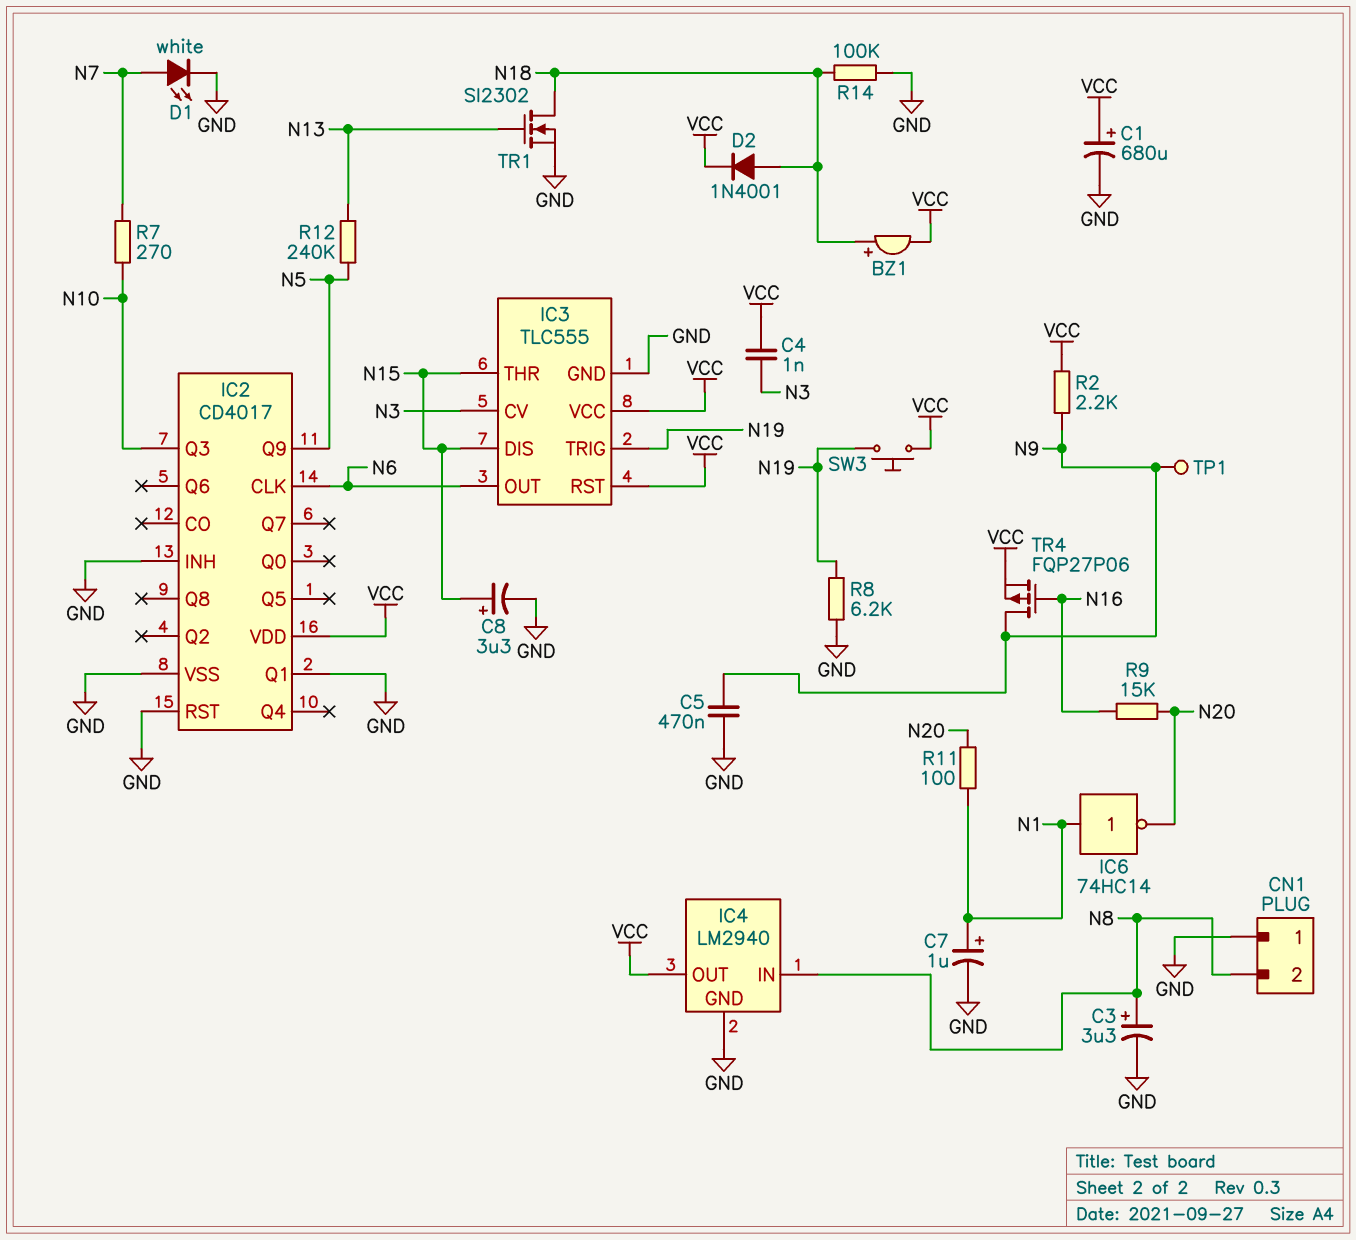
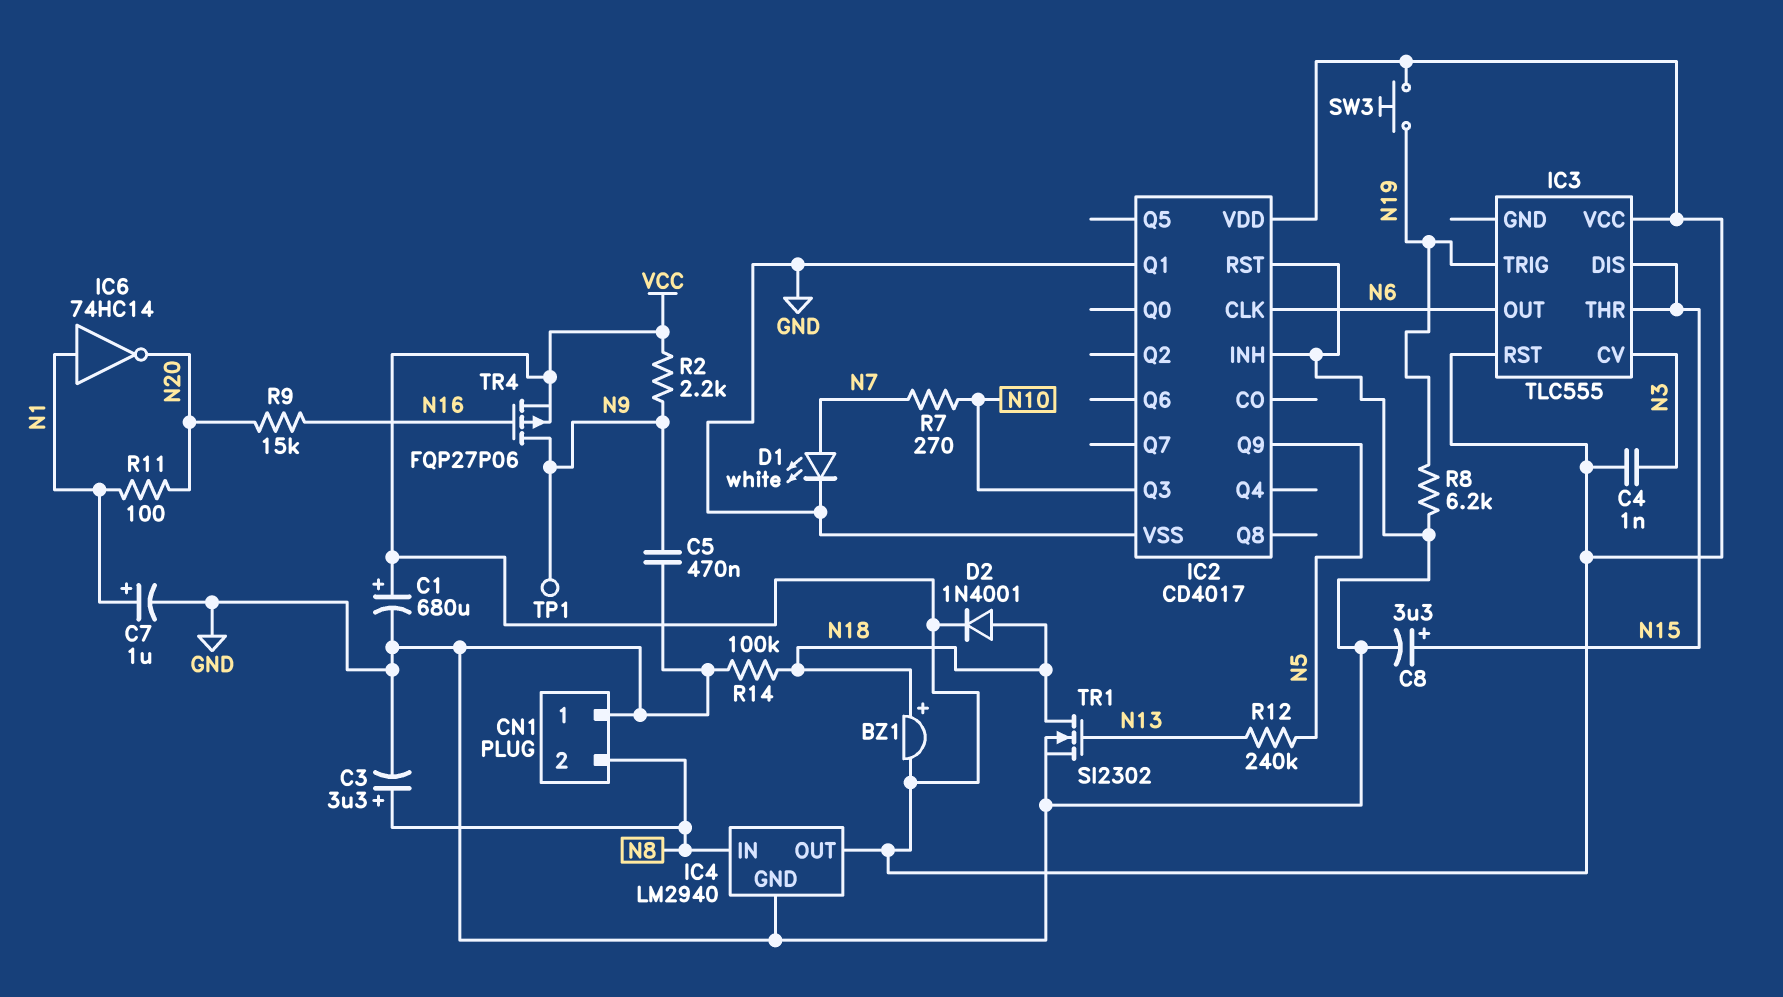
IC3 pin GND: GND -> none

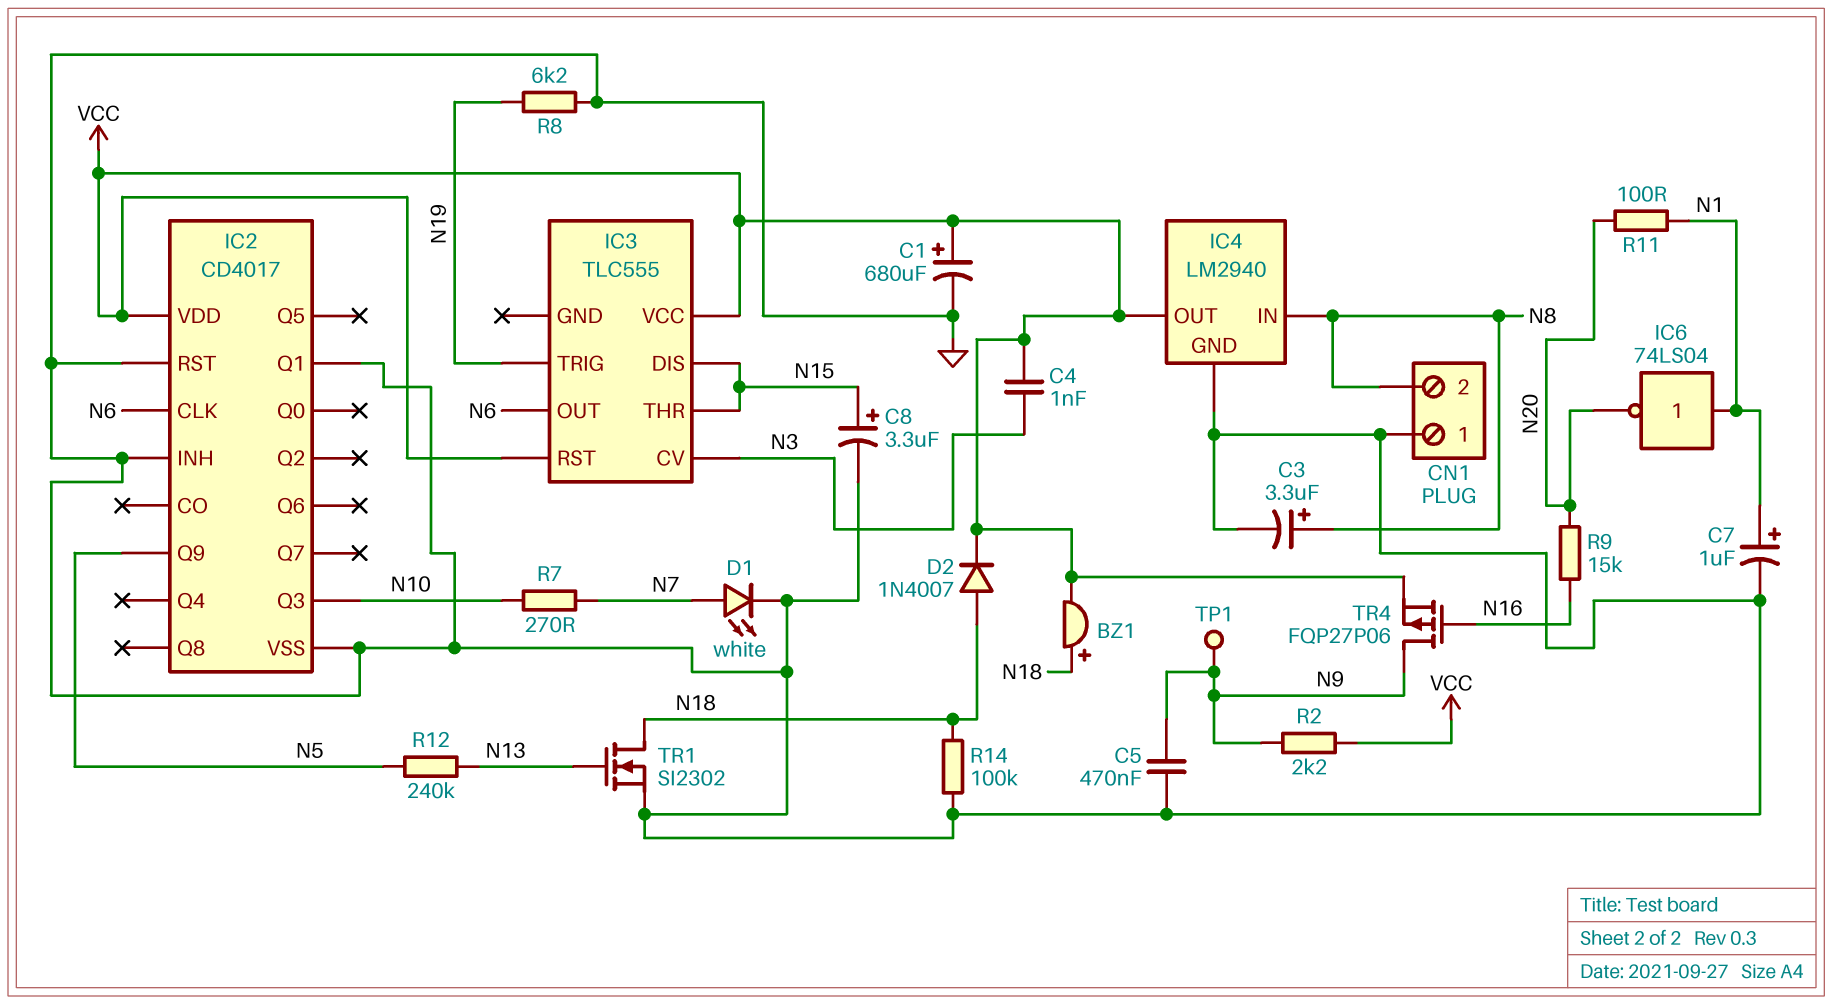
D2: diode 1N4001 (A N18, K VCC) -> diode 1N4007 (A N18, K VCC)
IC6: NOT 74HC14 (in N1, out N20) -> NOT 74LS04 (in N1, out N20)
SW3: button (N19, VCC) -> none

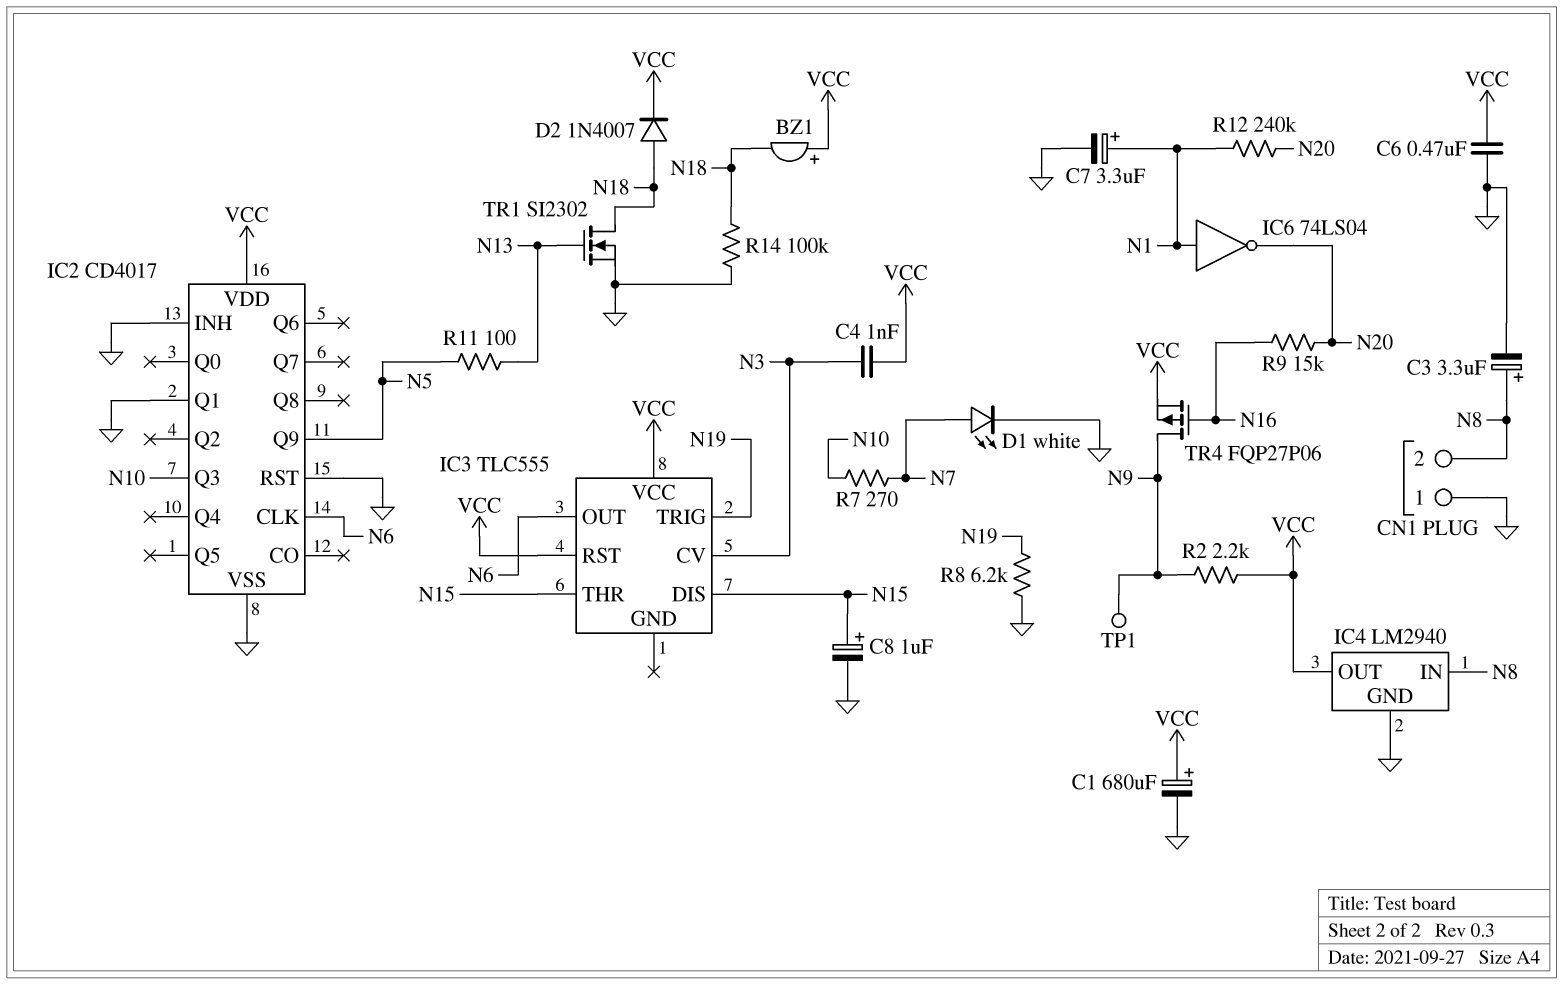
BZ1: buzzer (plus N18, minus VCC) -> buzzer (plus VCC, minus N18)
C5: 470nF (GND, N9) -> none
C6: none -> 470nF (GND, VCC)
C7: 1uF (plus N1, minus GND) -> 3.3uF (plus N1, minus GND)
C8: 3.3uF (plus N15, minus GND) -> 1uF (plus N15, minus GND)
R11: 100 (N1, N20) -> 100 (N5, N13)
R12: 240k (N5, N13) -> 240k (N1, N20)

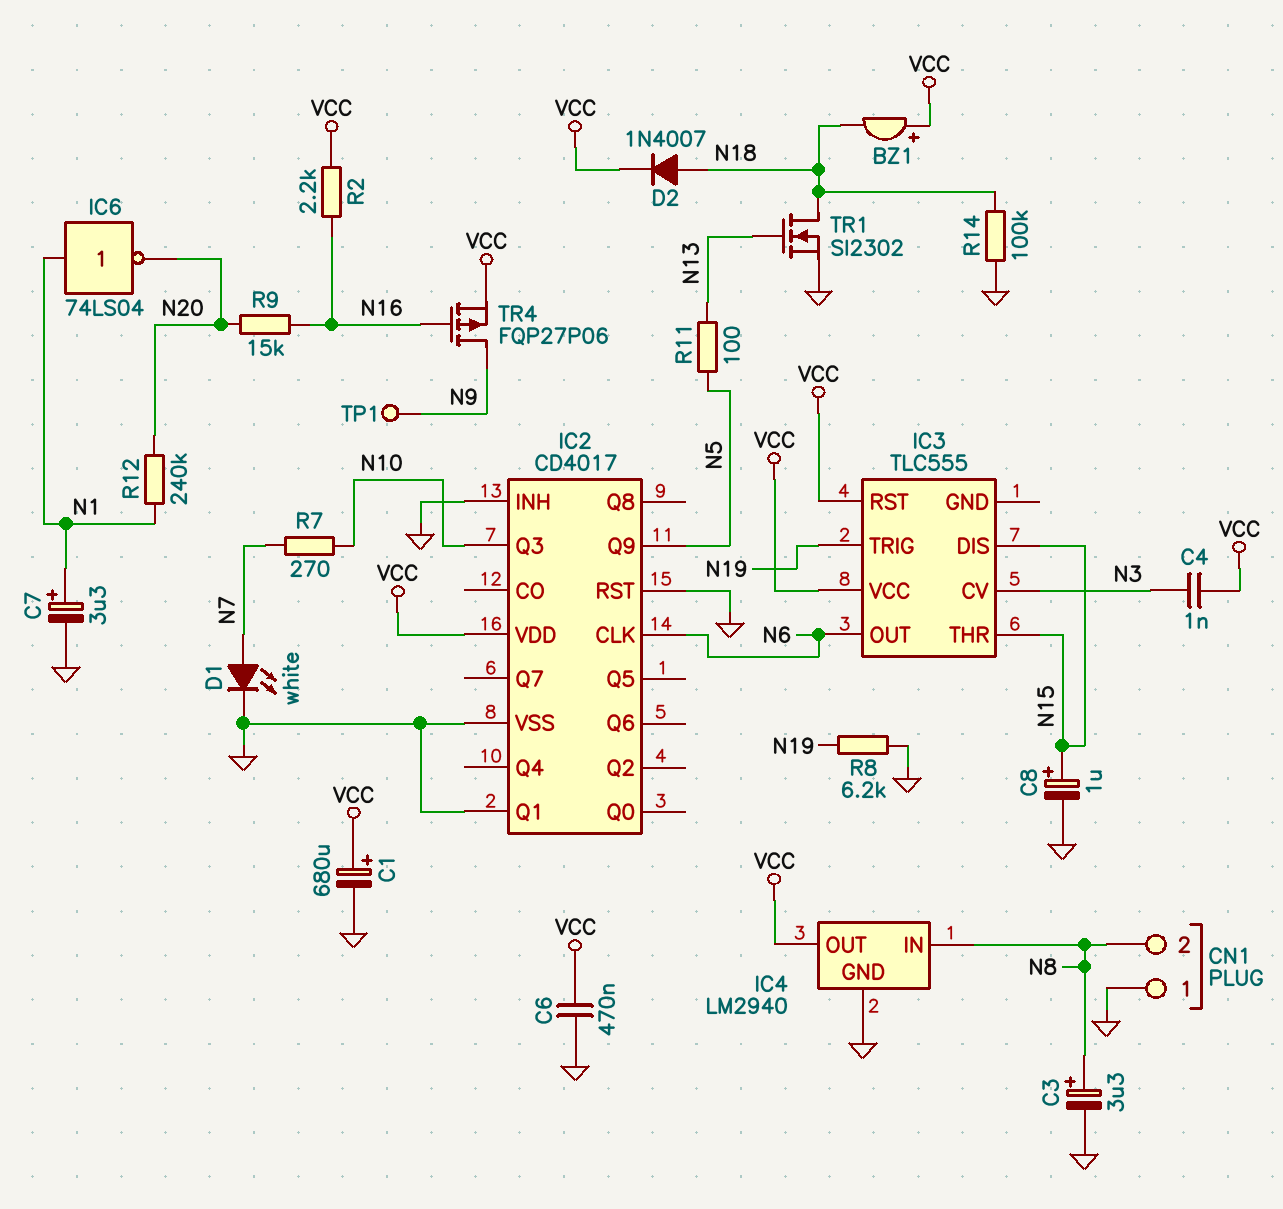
R2: 2.2k (N9, VCC) -> 2.2k (N16, VCC)

